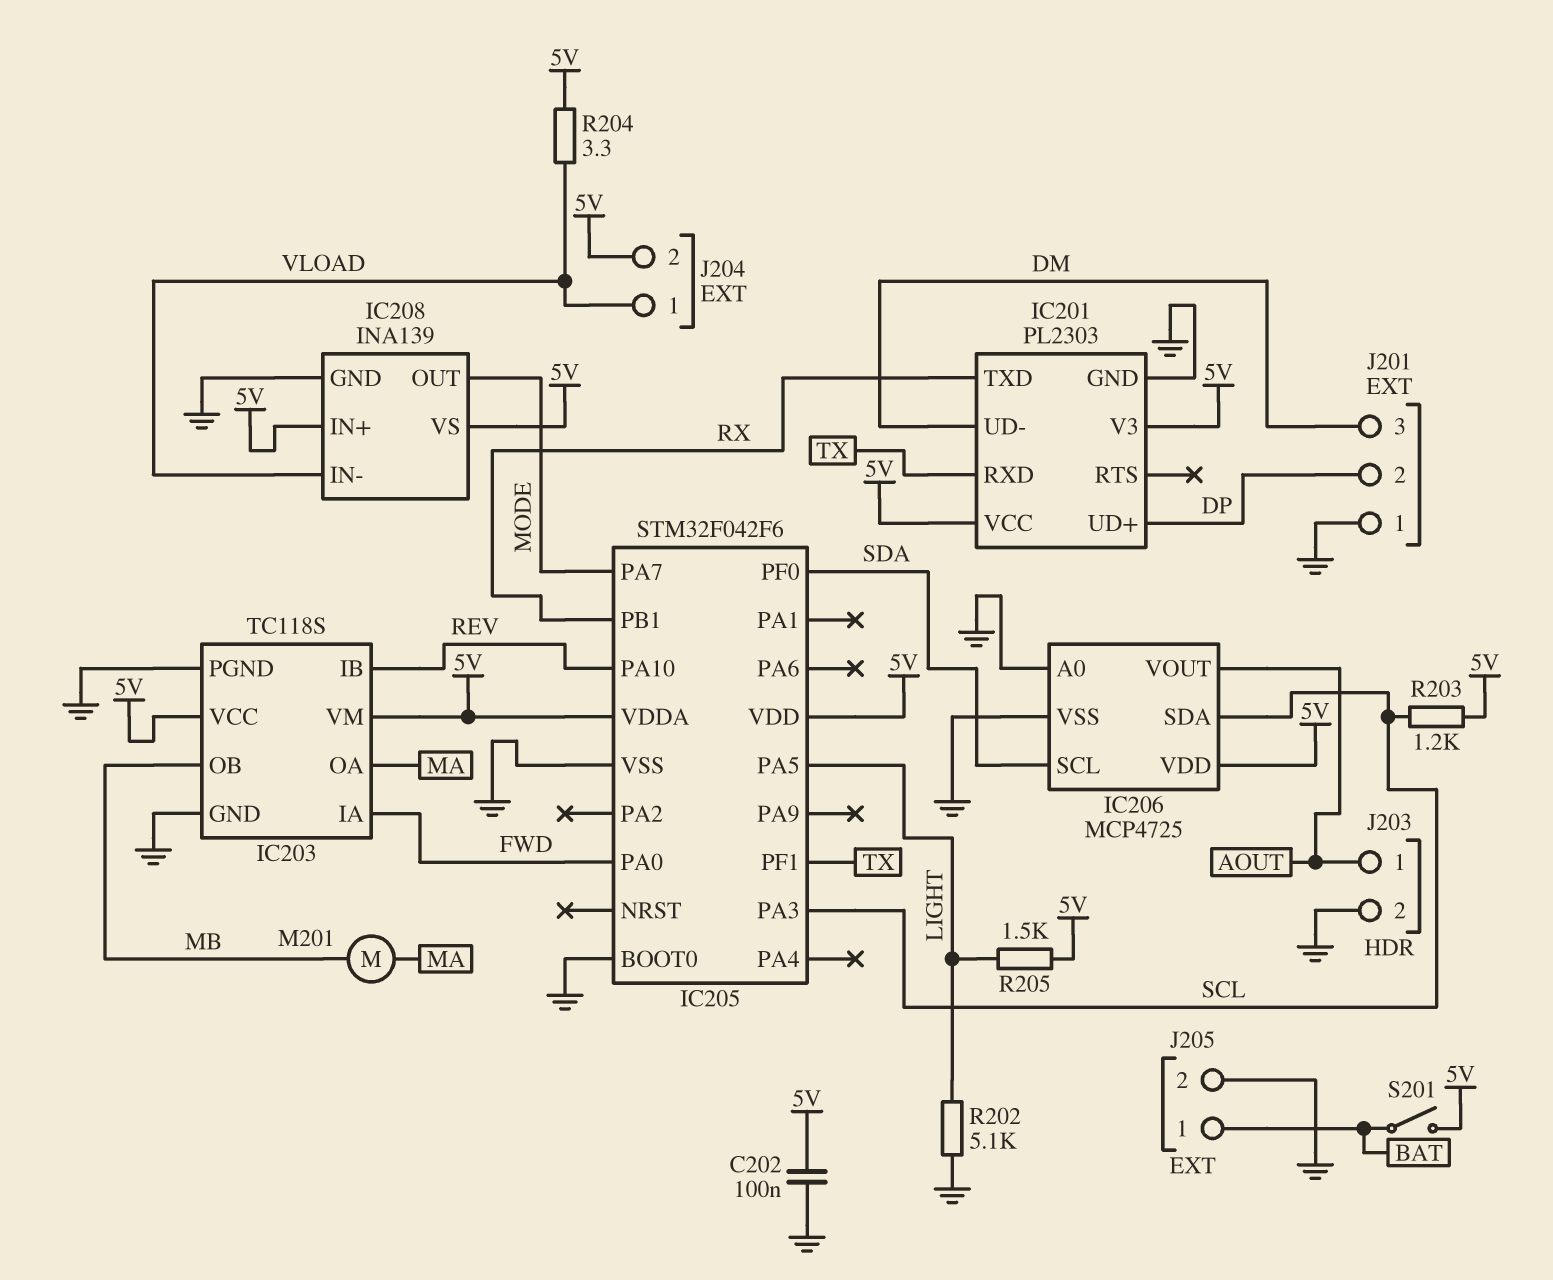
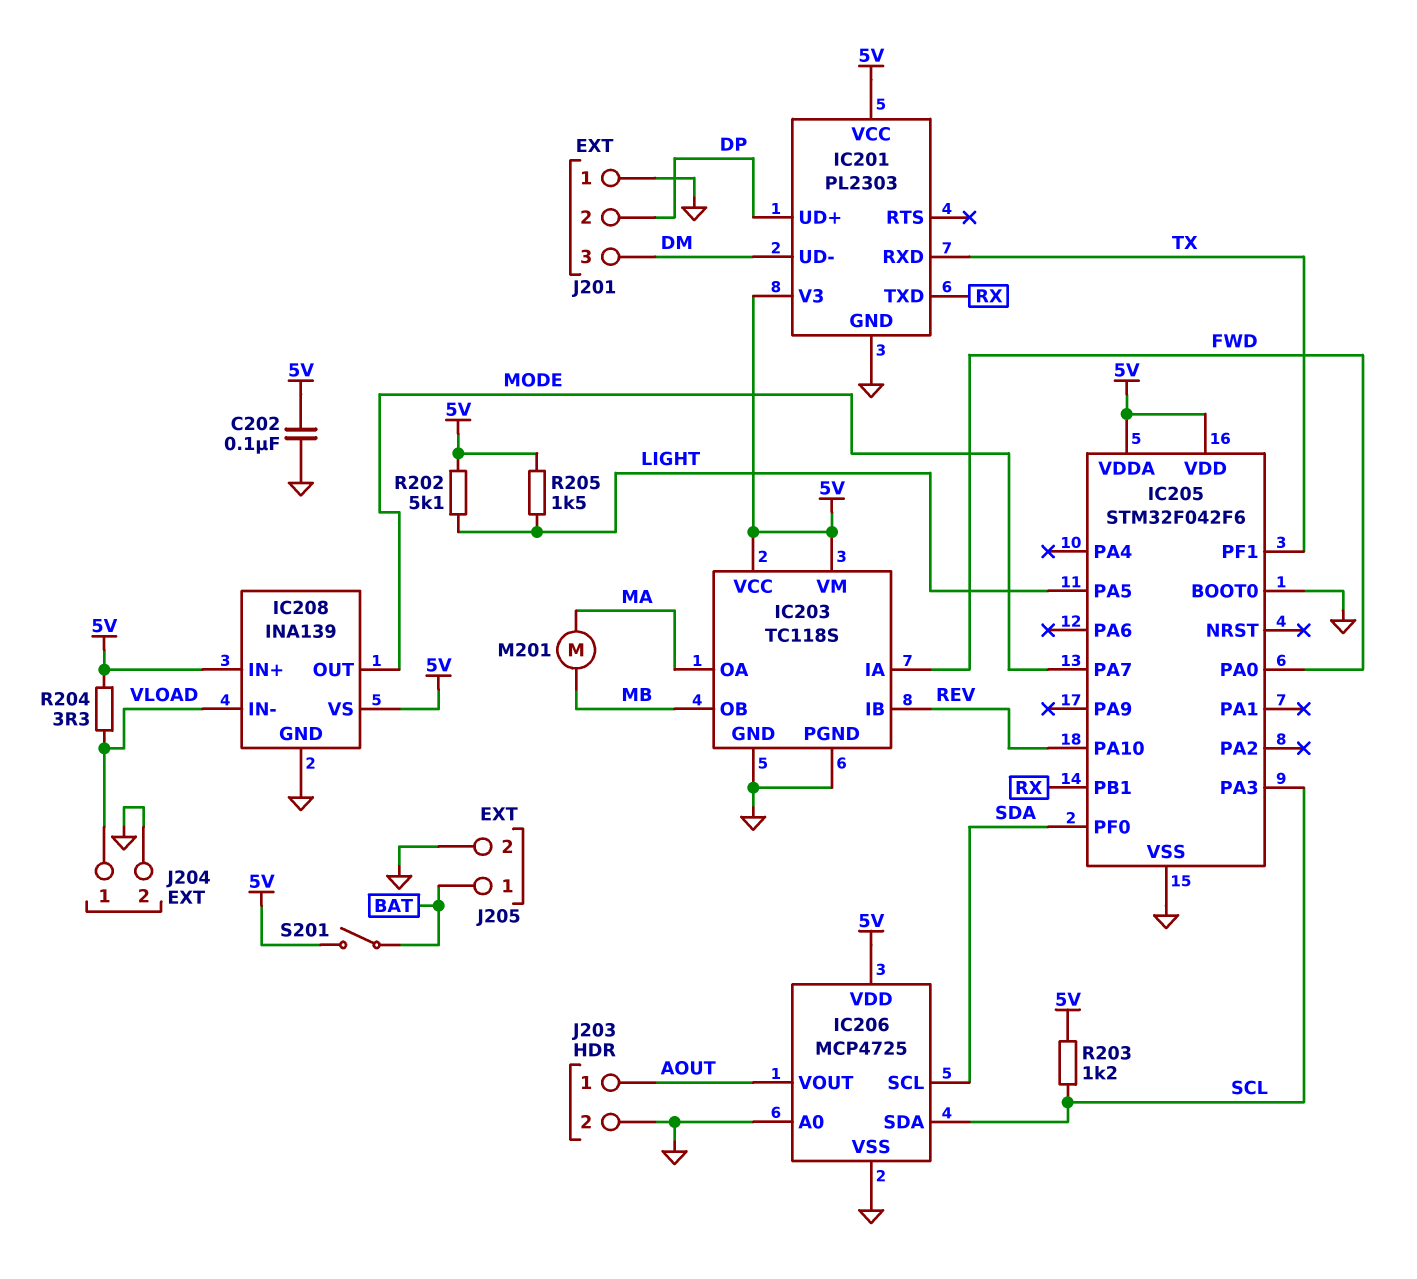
J204 pin 2: 5V -> GND
R202: 5.1k (GND, LIGHT) -> 5.1k (5V, LIGHT)

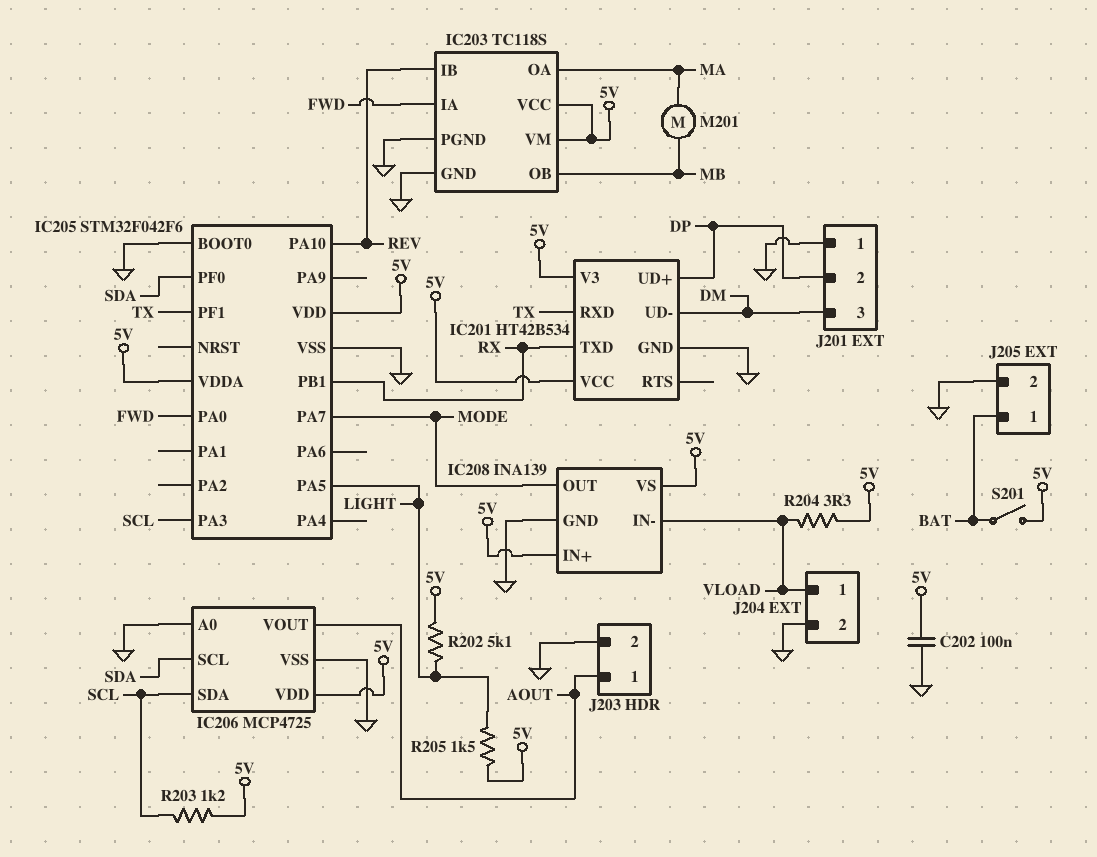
IC201: PL2303 -> HT42B534

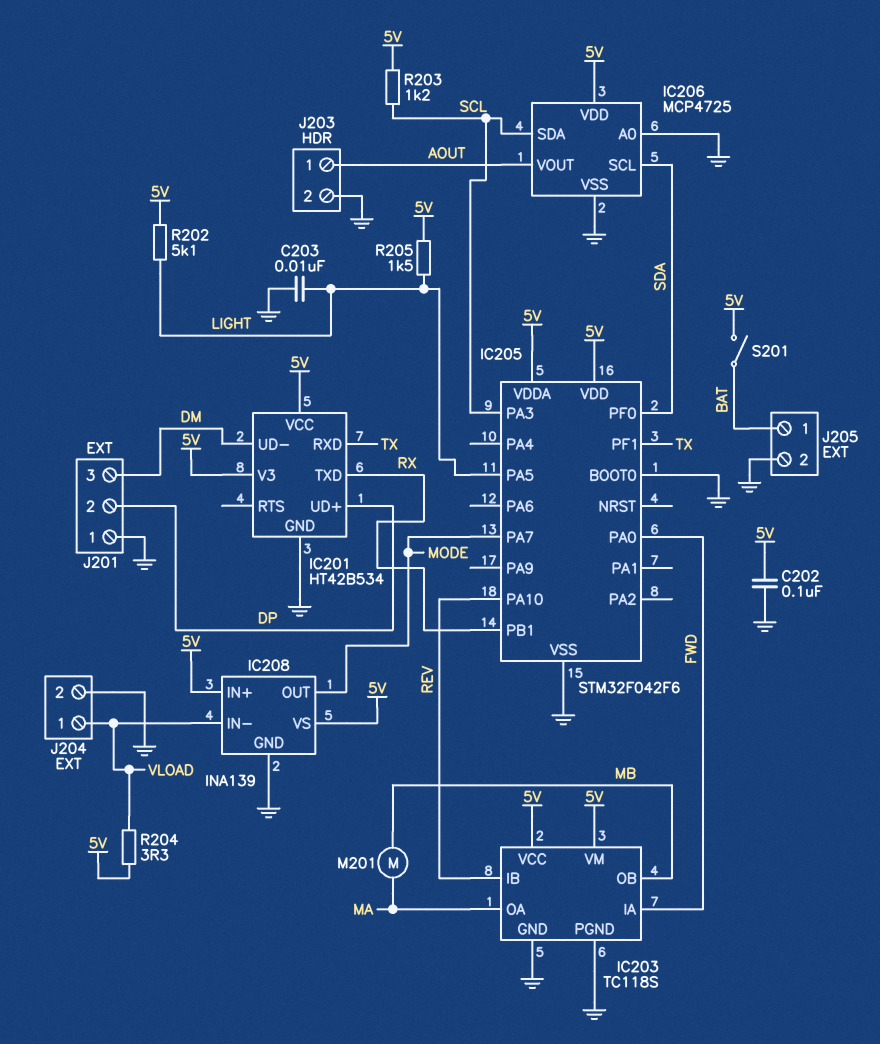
C203: none -> 10nF (GND, LIGHT)

